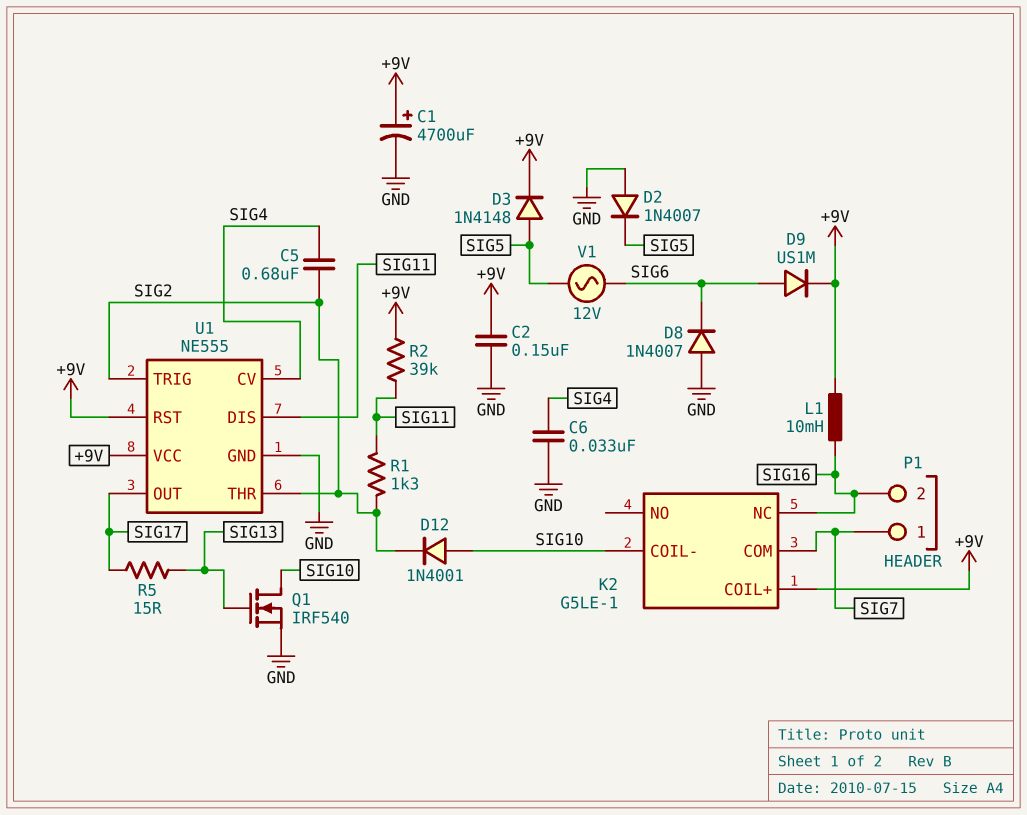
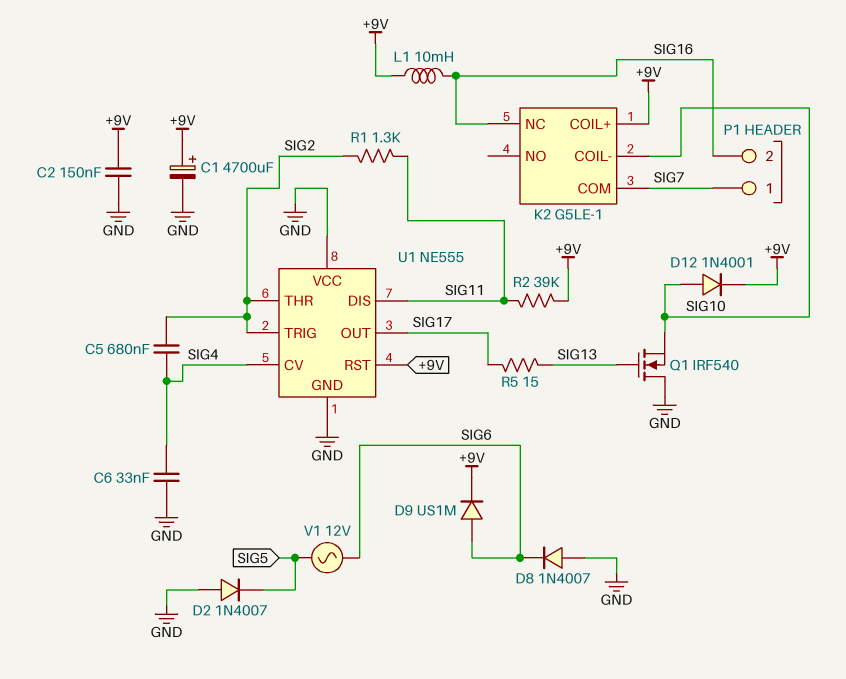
D3: diode 1N4148 (A SIG5, K +9V) -> none
D12: diode 1N4001 (A SIG10, K SIG2) -> diode 1N4001 (A SIG10, K +9V)
Q1: NMOS IRF540 (G SIG13, D SIG10, S GND) -> NMOS IRF540 (G SIG13, D GND, S SIG10)
U1 pin VCC: +9V -> GND

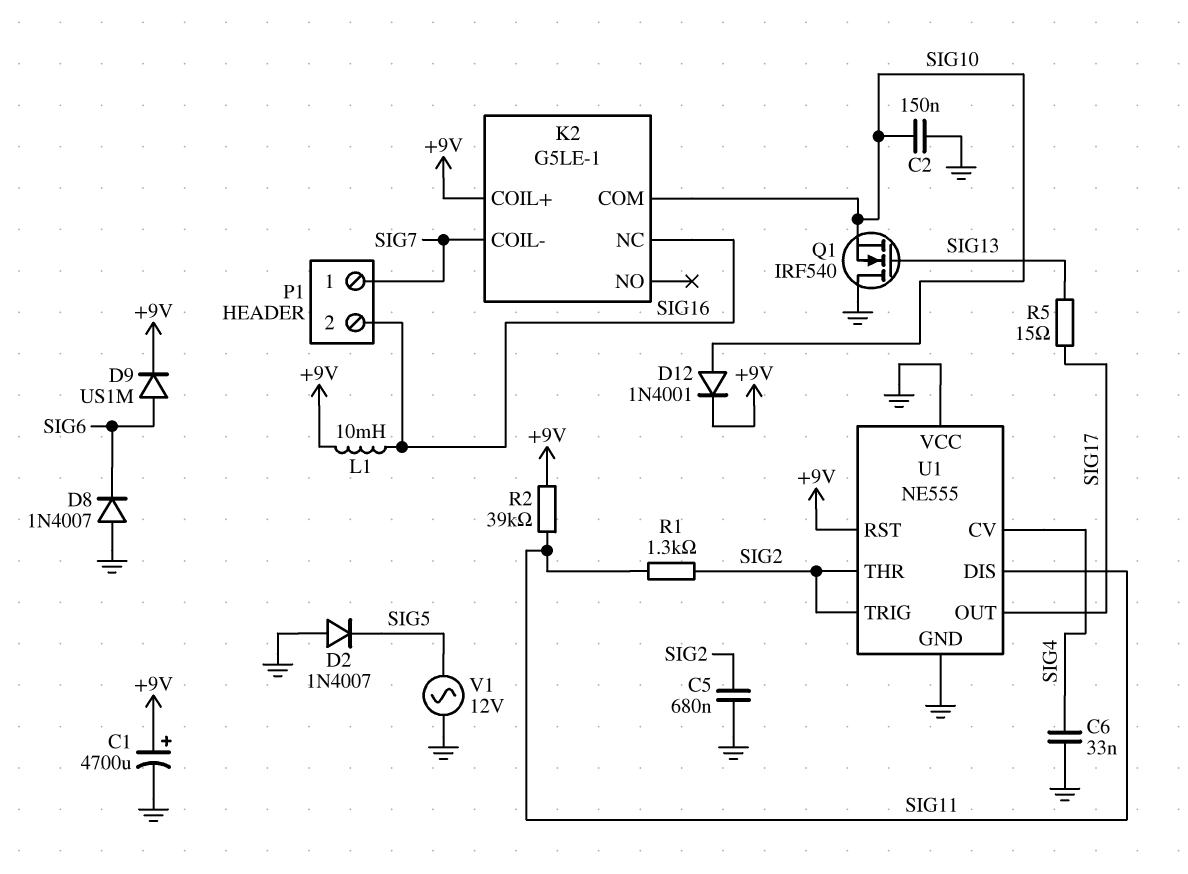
C2: 150nF (+9V, GND) -> 150nF (GND, SIG10)
C5: 680nF (SIG2, SIG4) -> 680nF (GND, SIG2)
K2 pin COIL-: SIG10 -> SIG7
K2 pin COM: SIG7 -> SIG10
V1: AC 12V (SIG5, SIG6) -> AC 12V (GND, SIG5)

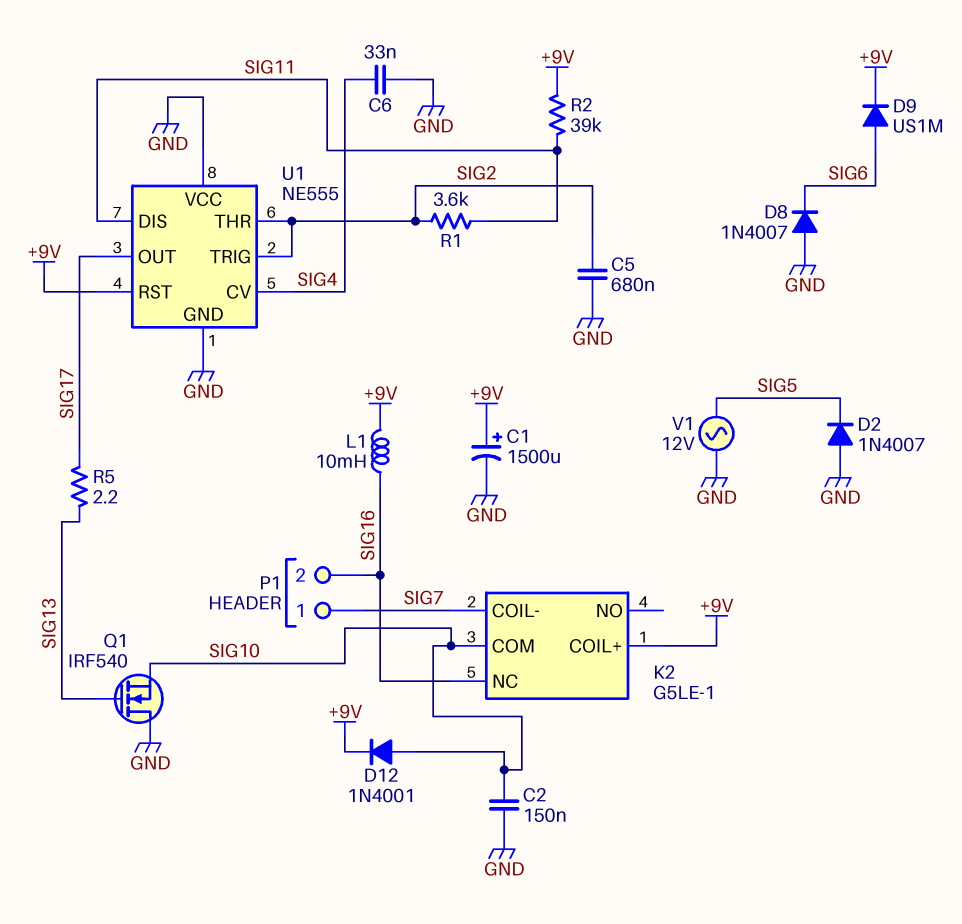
C1: 4700uF (plus +9V, minus GND) -> 1500uF (plus +9V, minus GND)
R1: 1.3k (SIG2, SIG11) -> 3.6k (SIG2, SIG11)
R5: 15 (SIG13, SIG17) -> 2.2 (SIG13, SIG17)

